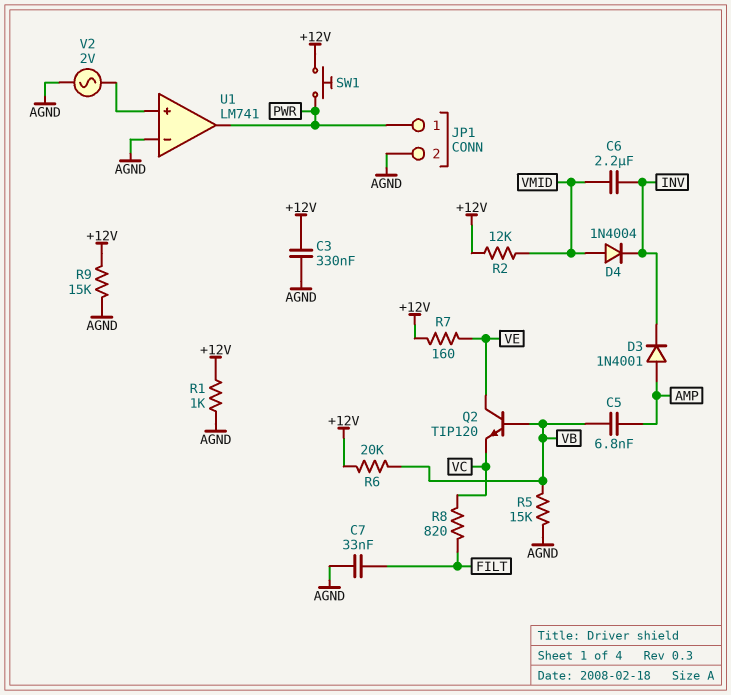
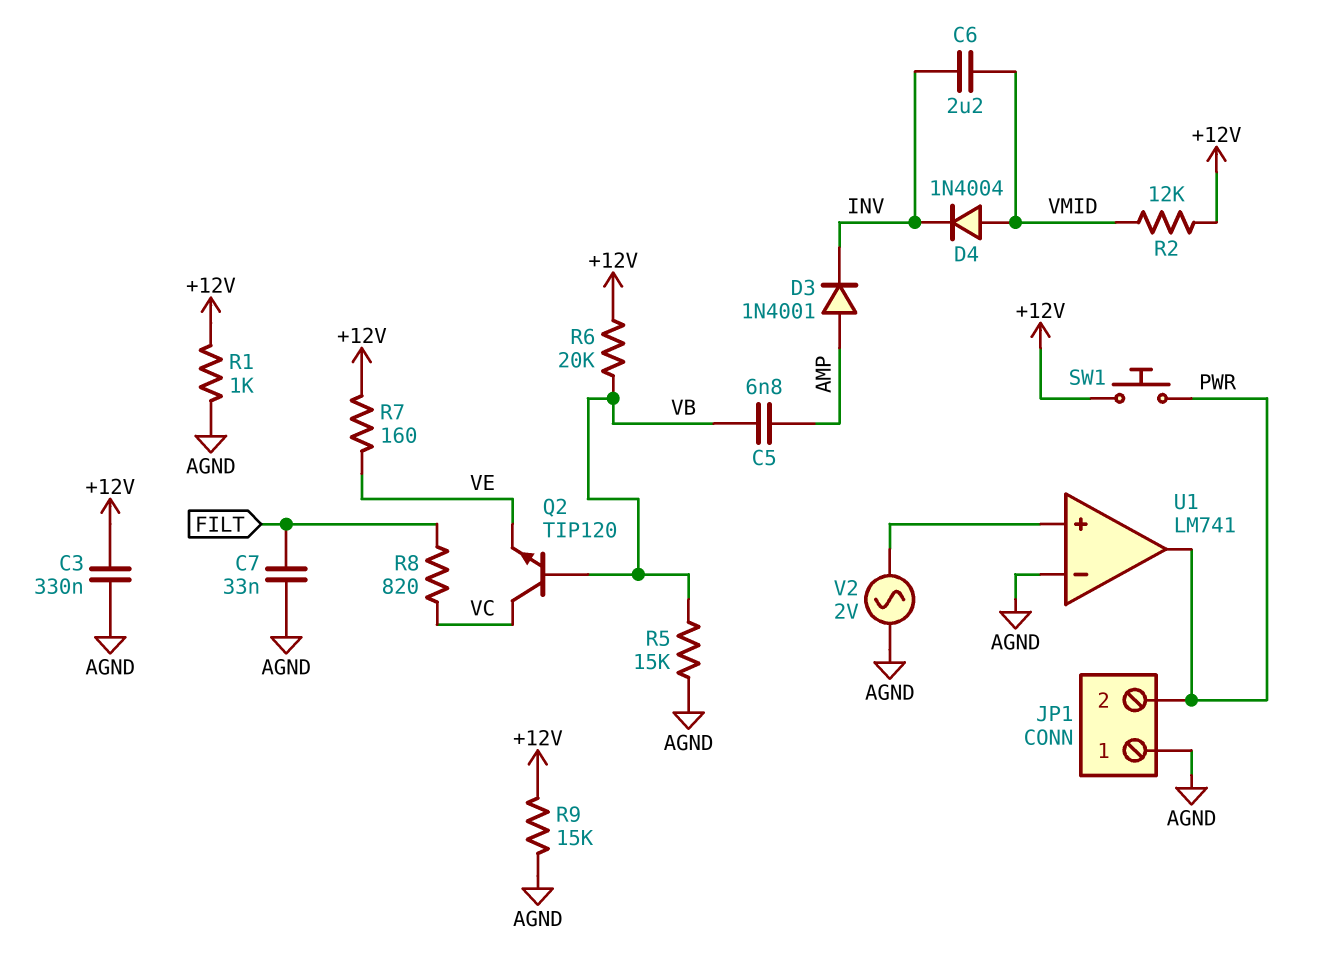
JP1 pin 1: PWR -> AGND
JP1 pin 2: AGND -> PWR
Q2: NPN TIP120 (B VB, C VE, E VC) -> NPN TIP120 (B VB, C VC, E VE)

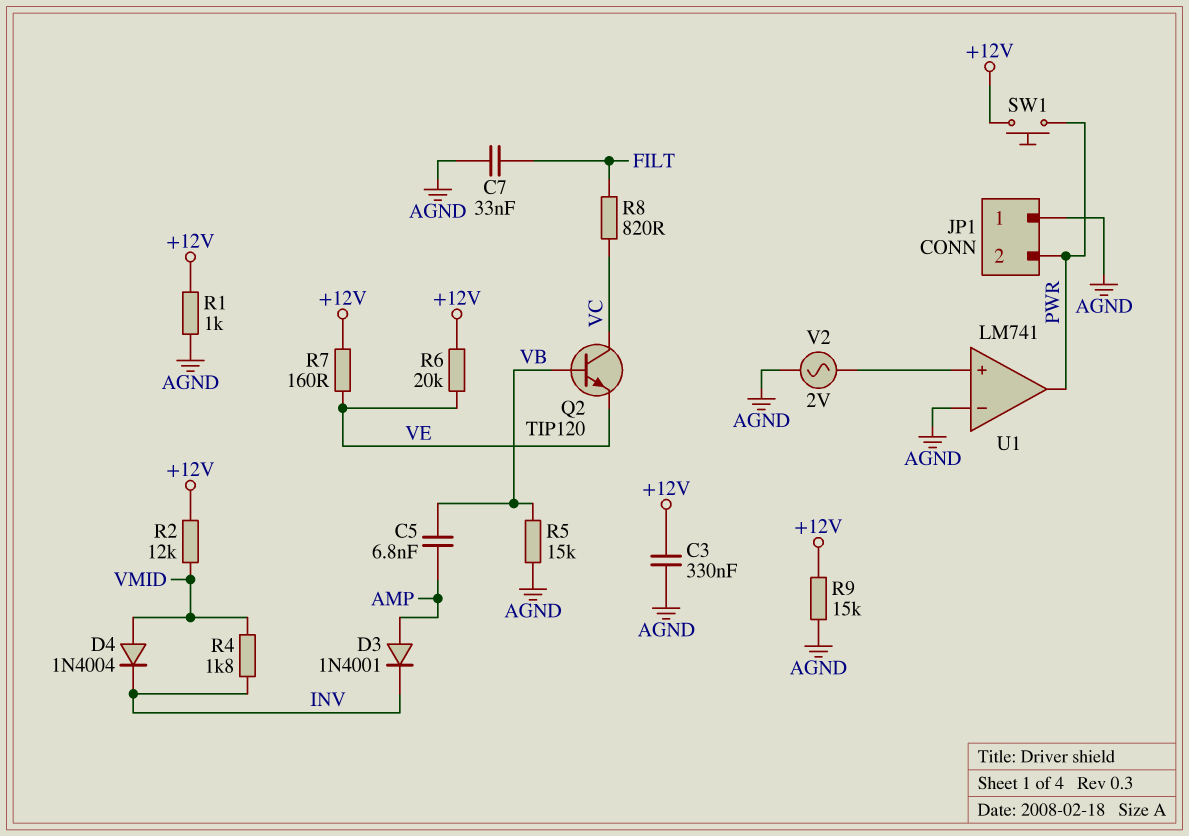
C6: 2.2uF (INV, VMID) -> none
R4: none -> 1.8k (INV, VMID)
R6: 20k (+12V, VB) -> 20k (+12V, VE)

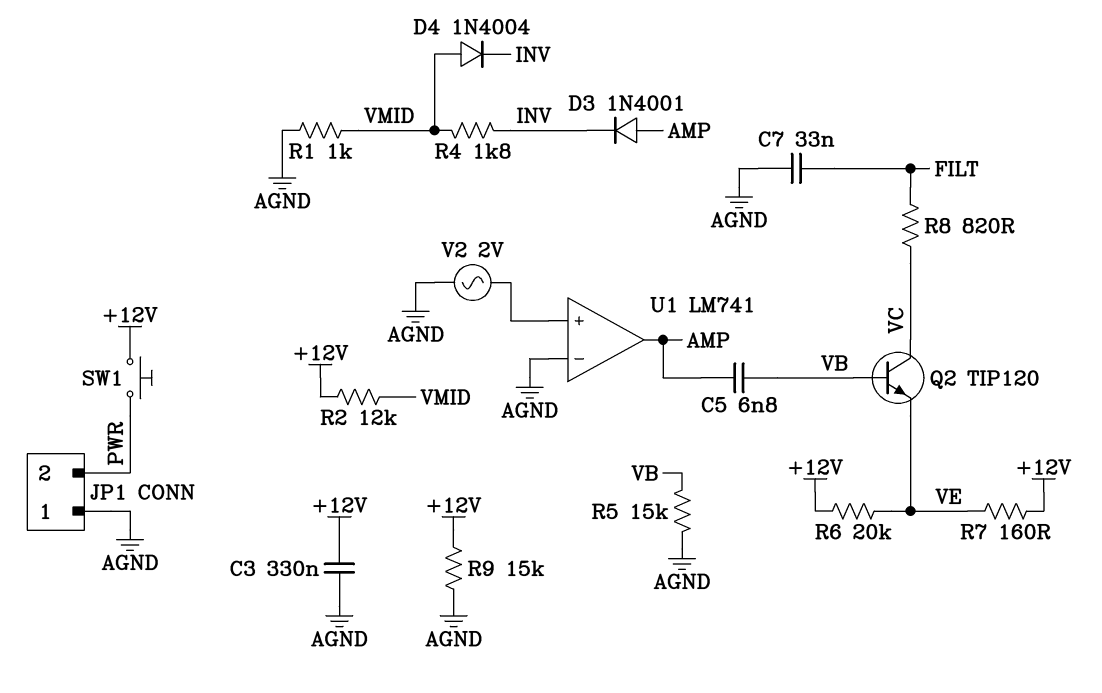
R1: 1k (+12V, AGND) -> 1k (AGND, VMID)
U1 pin out: PWR -> AMP

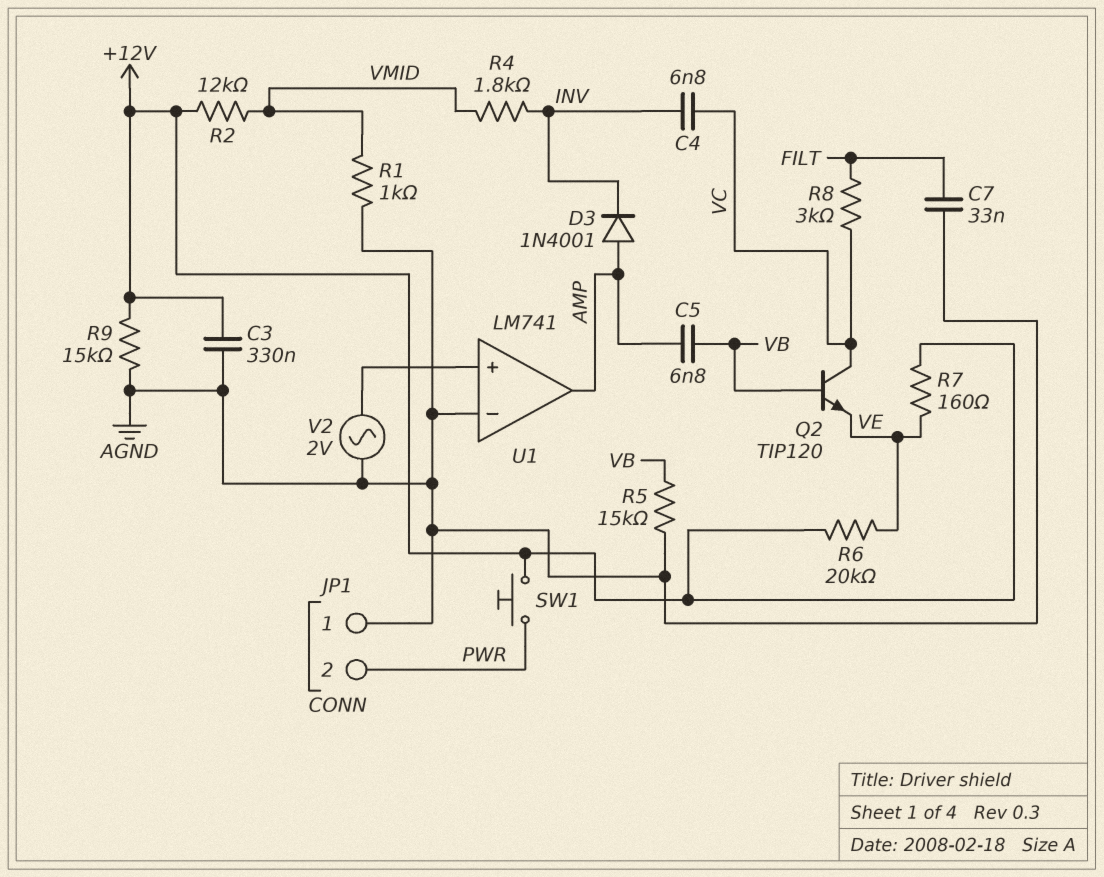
C4: none -> 6.8nF (INV, VC)
D4: diode 1N4004 (A VMID, K INV) -> none
R8: 820 (FILT, VC) -> 3k (FILT, VC)

